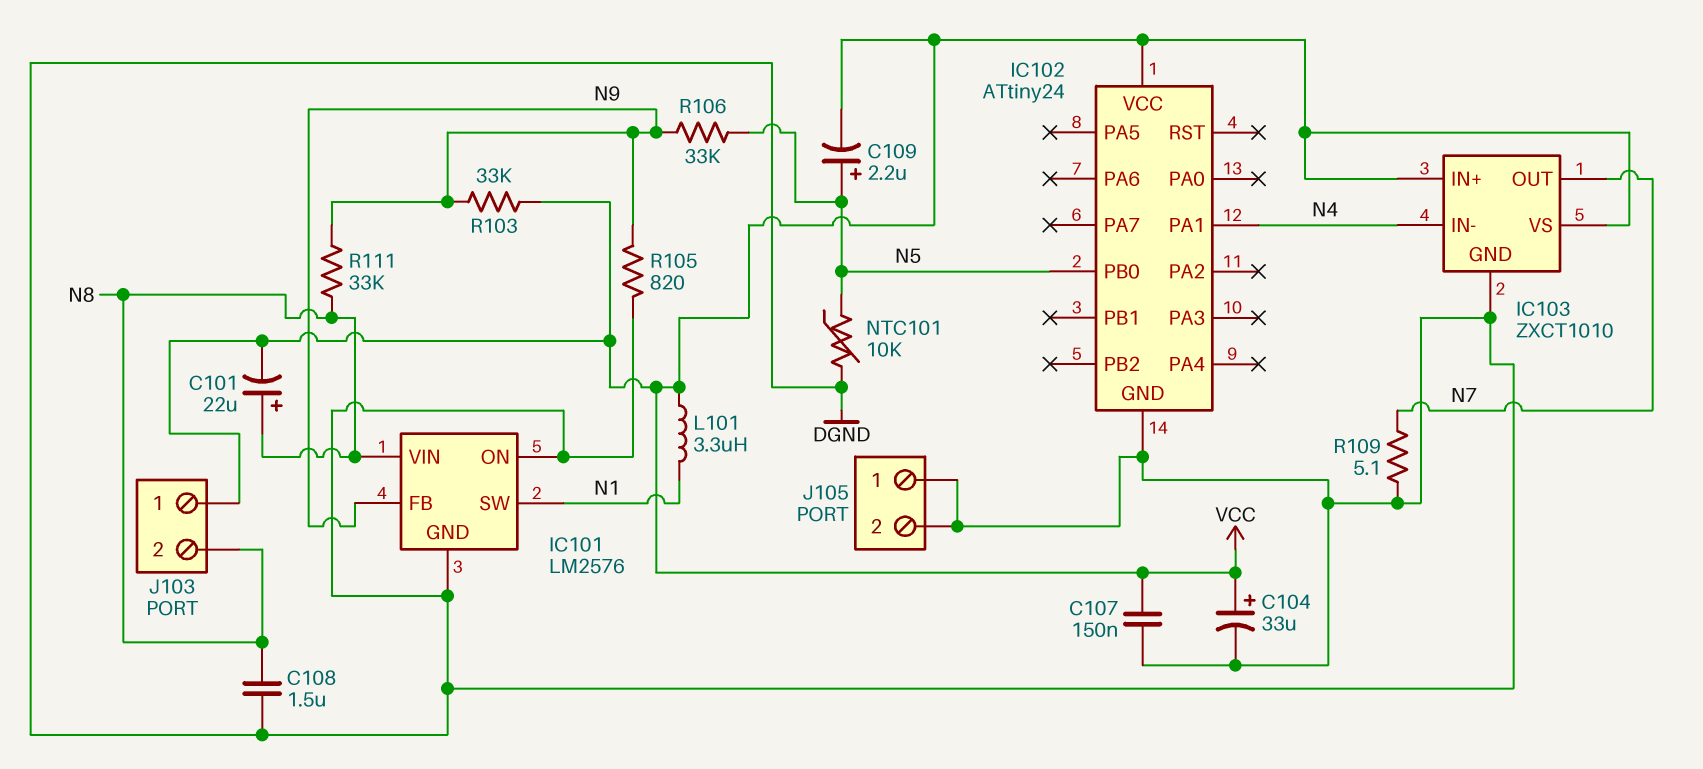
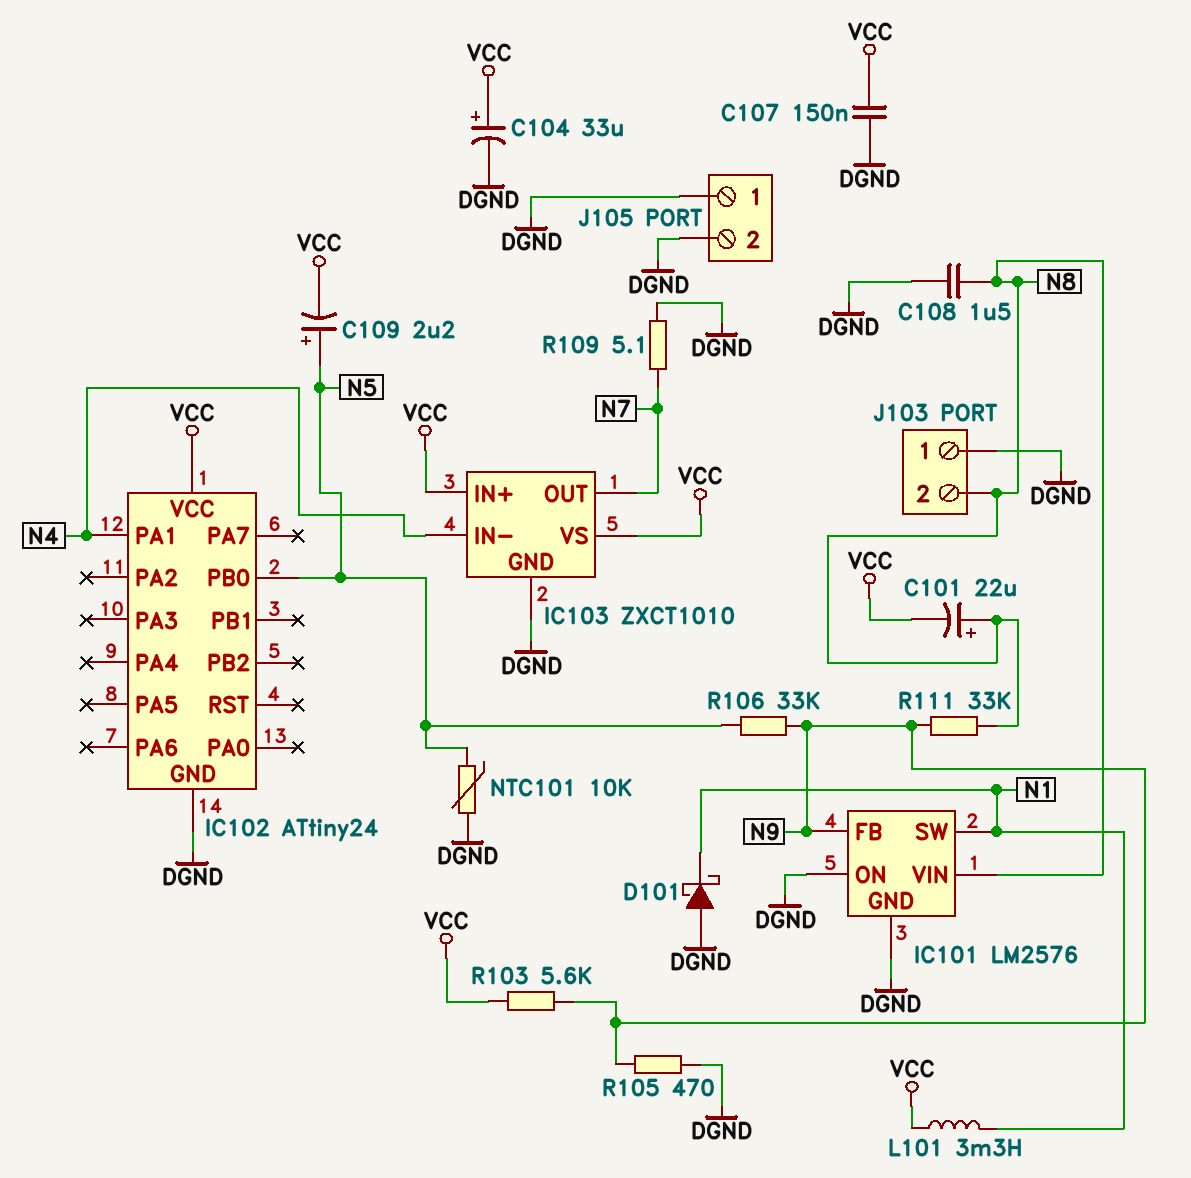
D101: none -> schottky (A DGND, K N1)
J103 pin 1: VCC -> DGND
L101: 3.3uH (N1, VCC) -> 3.3mH (N1, VCC)
R103: 33k (N9, VCC) -> 5.6k (N9, VCC)
R105: 820 (DGND, N9) -> 470 (DGND, N9)

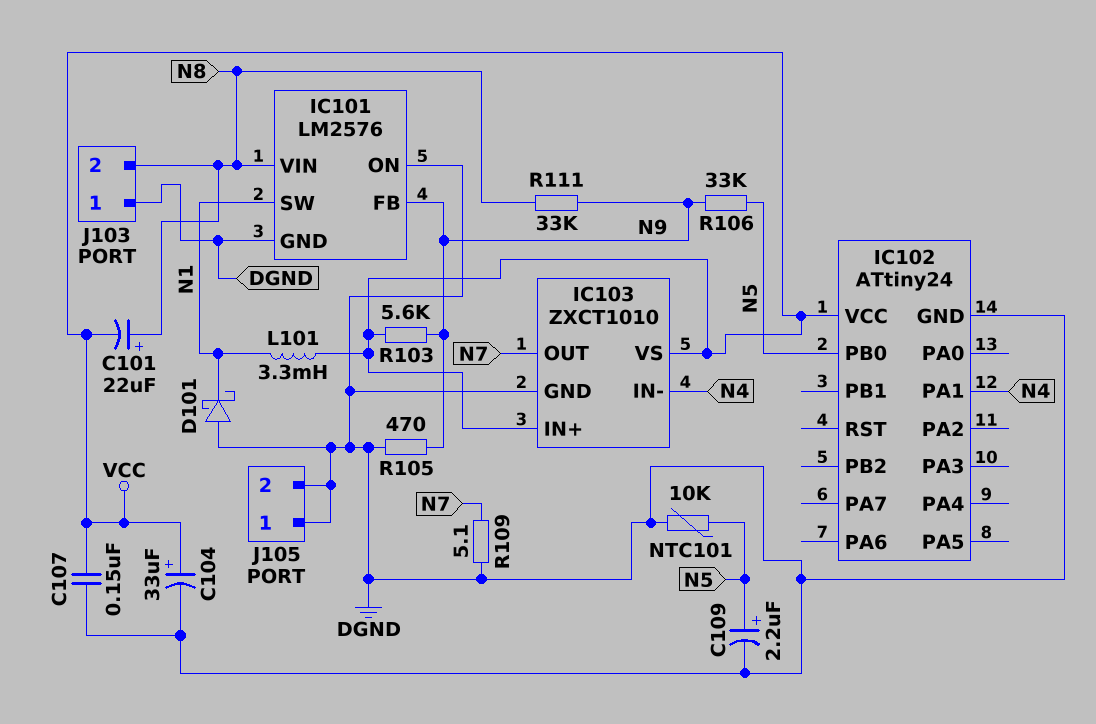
C108: 1.5uF (DGND, N8) -> none
C109: 2.2uF (plus N5, minus VCC) -> 2.2uF (plus N5, minus DGND)

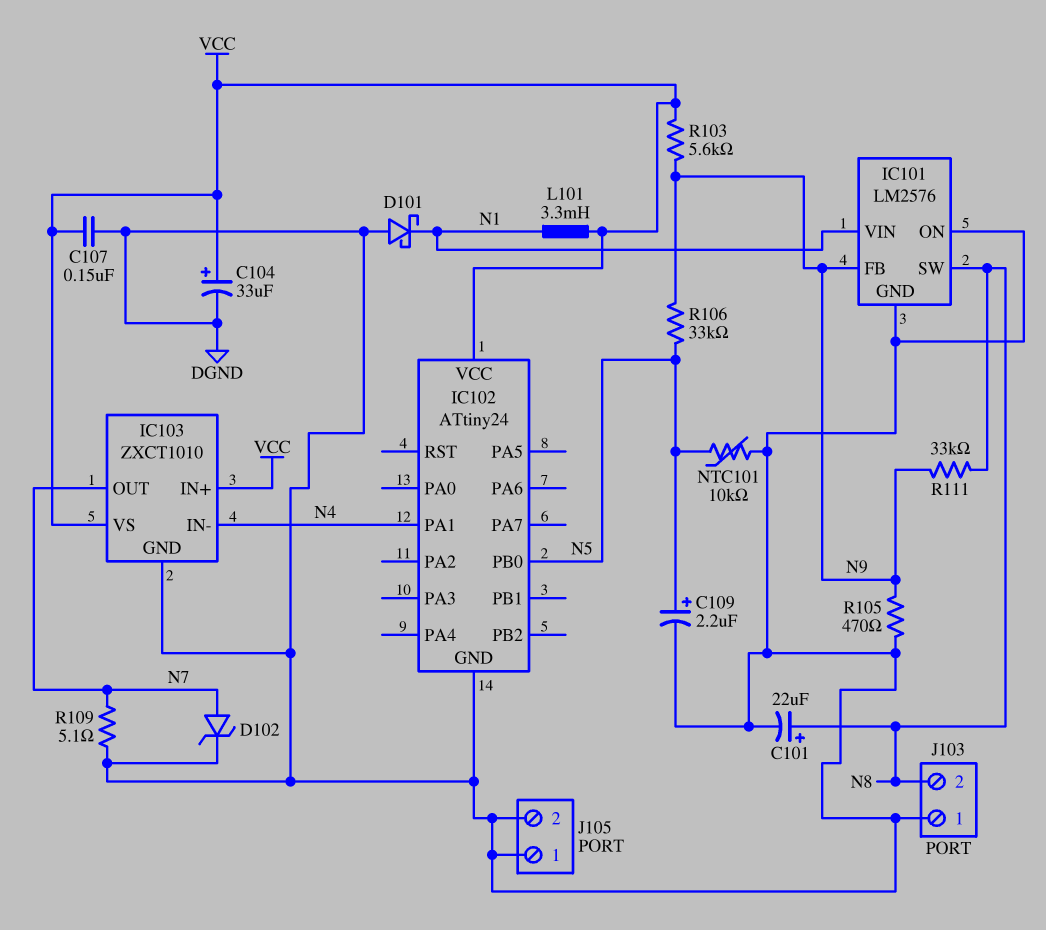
C101: 22uF (plus N8, minus VCC) -> 22uF (plus N8, minus DGND)
D102: none -> zener (A N7, K DGND)
IC101 pin SW: N1 -> N8
IC101 pin VIN: N8 -> N1

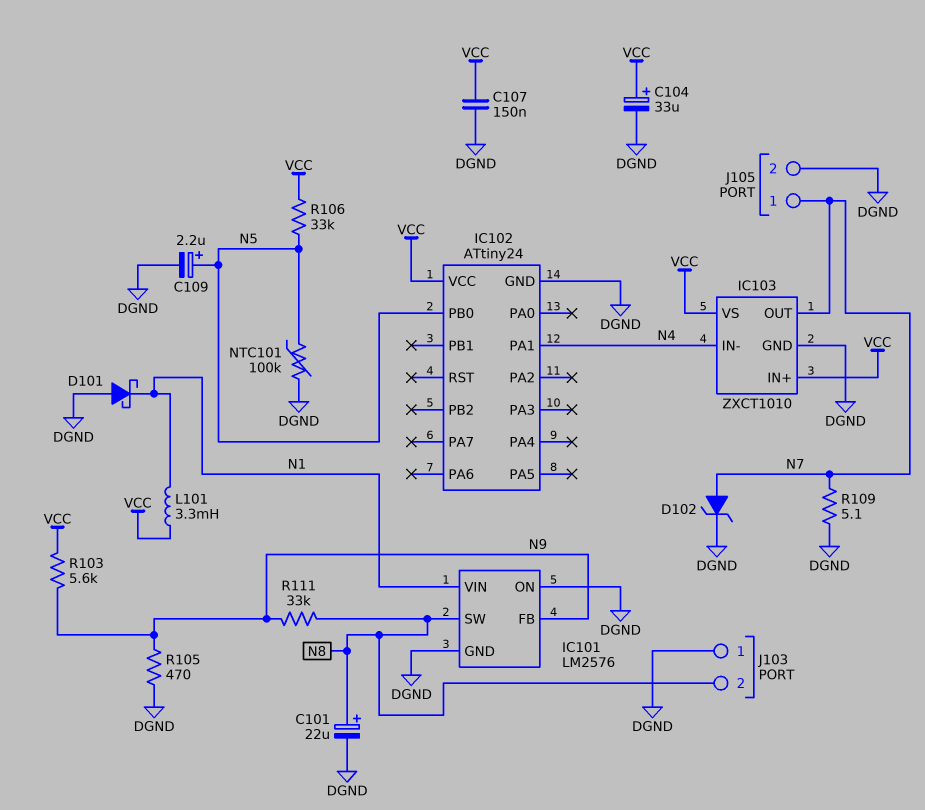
J105 pin 1: DGND -> N7
NTC101: 10k (DGND, N5) -> 100k (DGND, N5)
R106: 33k (N5, N9) -> 33k (N5, VCC)

